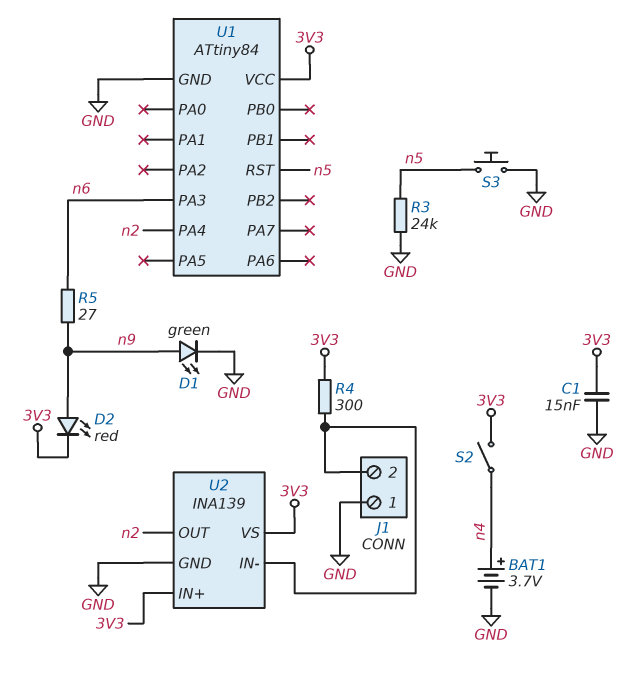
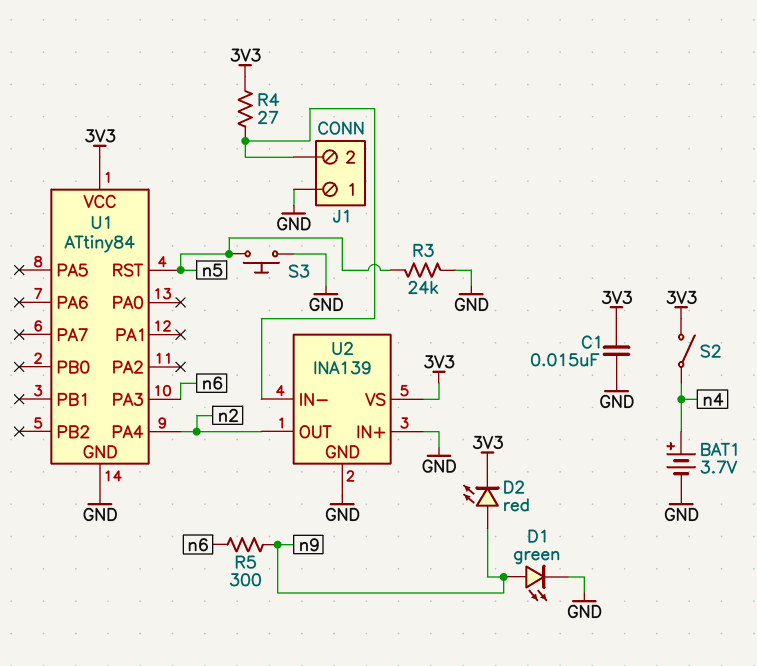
R4: 300 (3V3, J1/2) -> 27 (3V3, J1/2)
R5: 27 (n6, n9) -> 300 (n6, n9)
U2 pin IN+: 3V3 -> GND

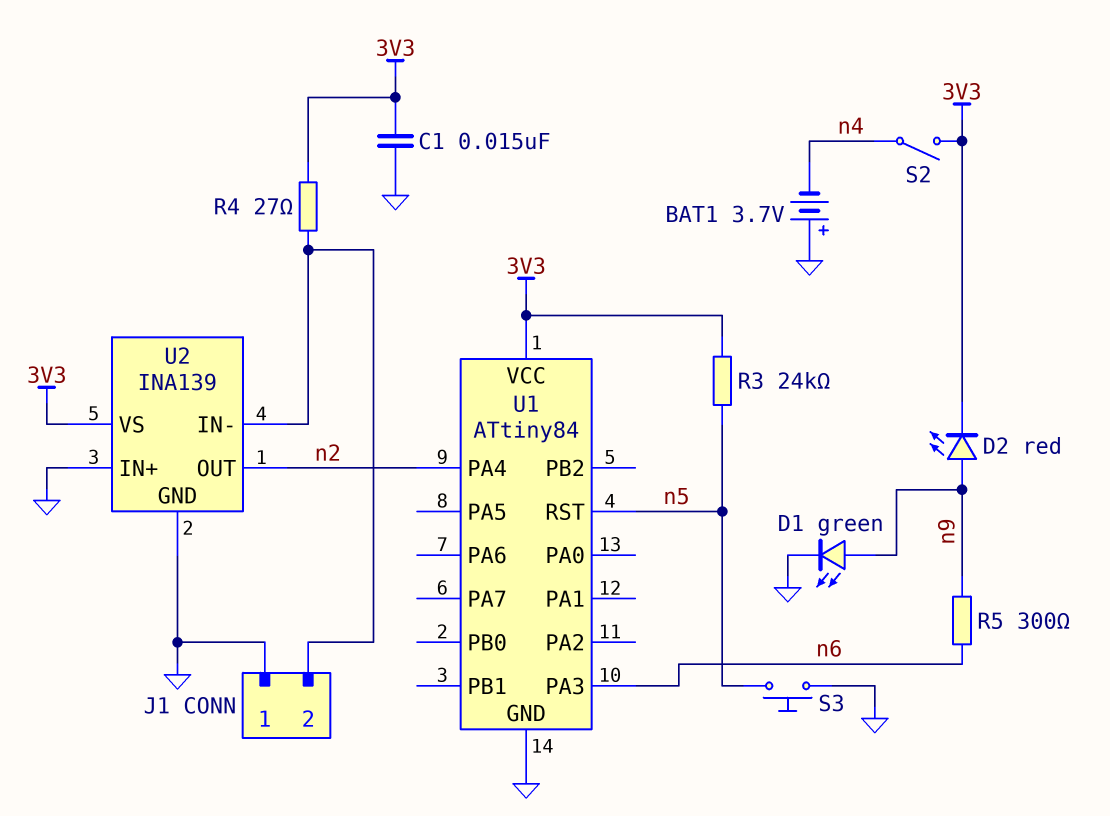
BAT1: 3.7V (plus n4, minus GND) -> 3.7V (plus GND, minus n4)
R3: 24k (GND, n5) -> 24k (3V3, n5)

